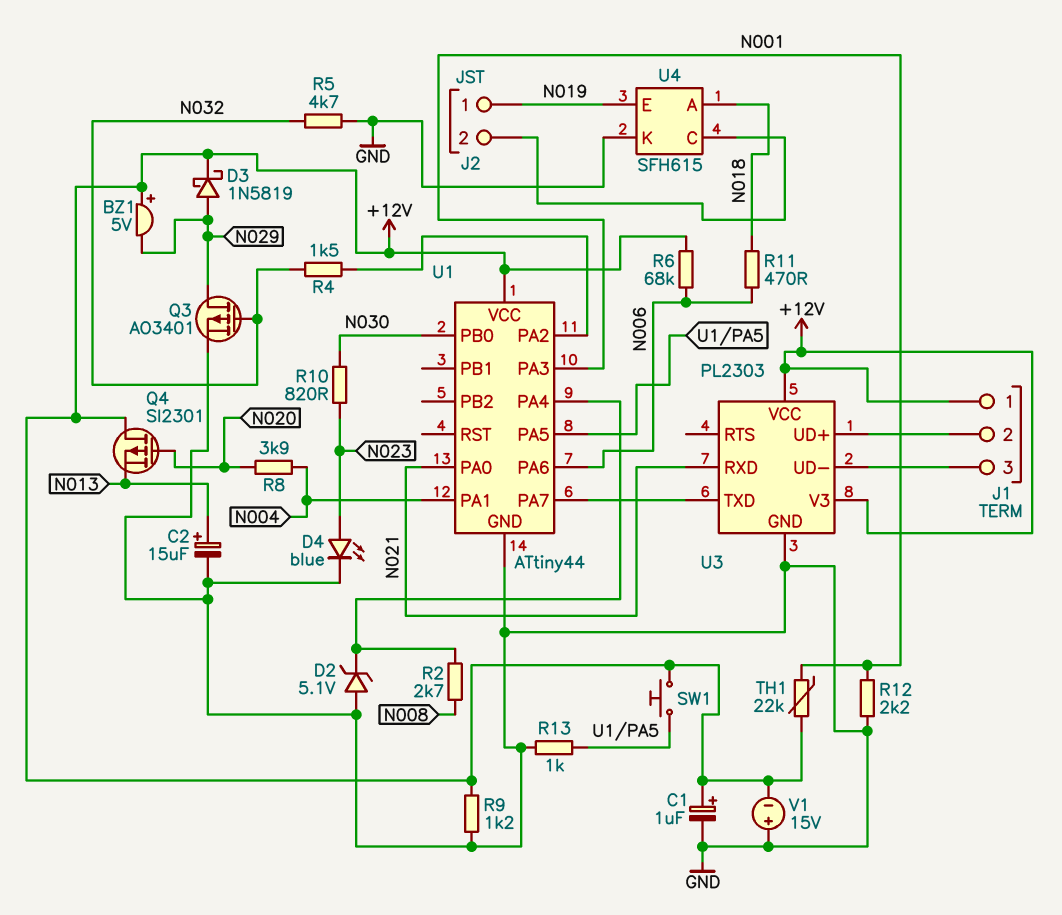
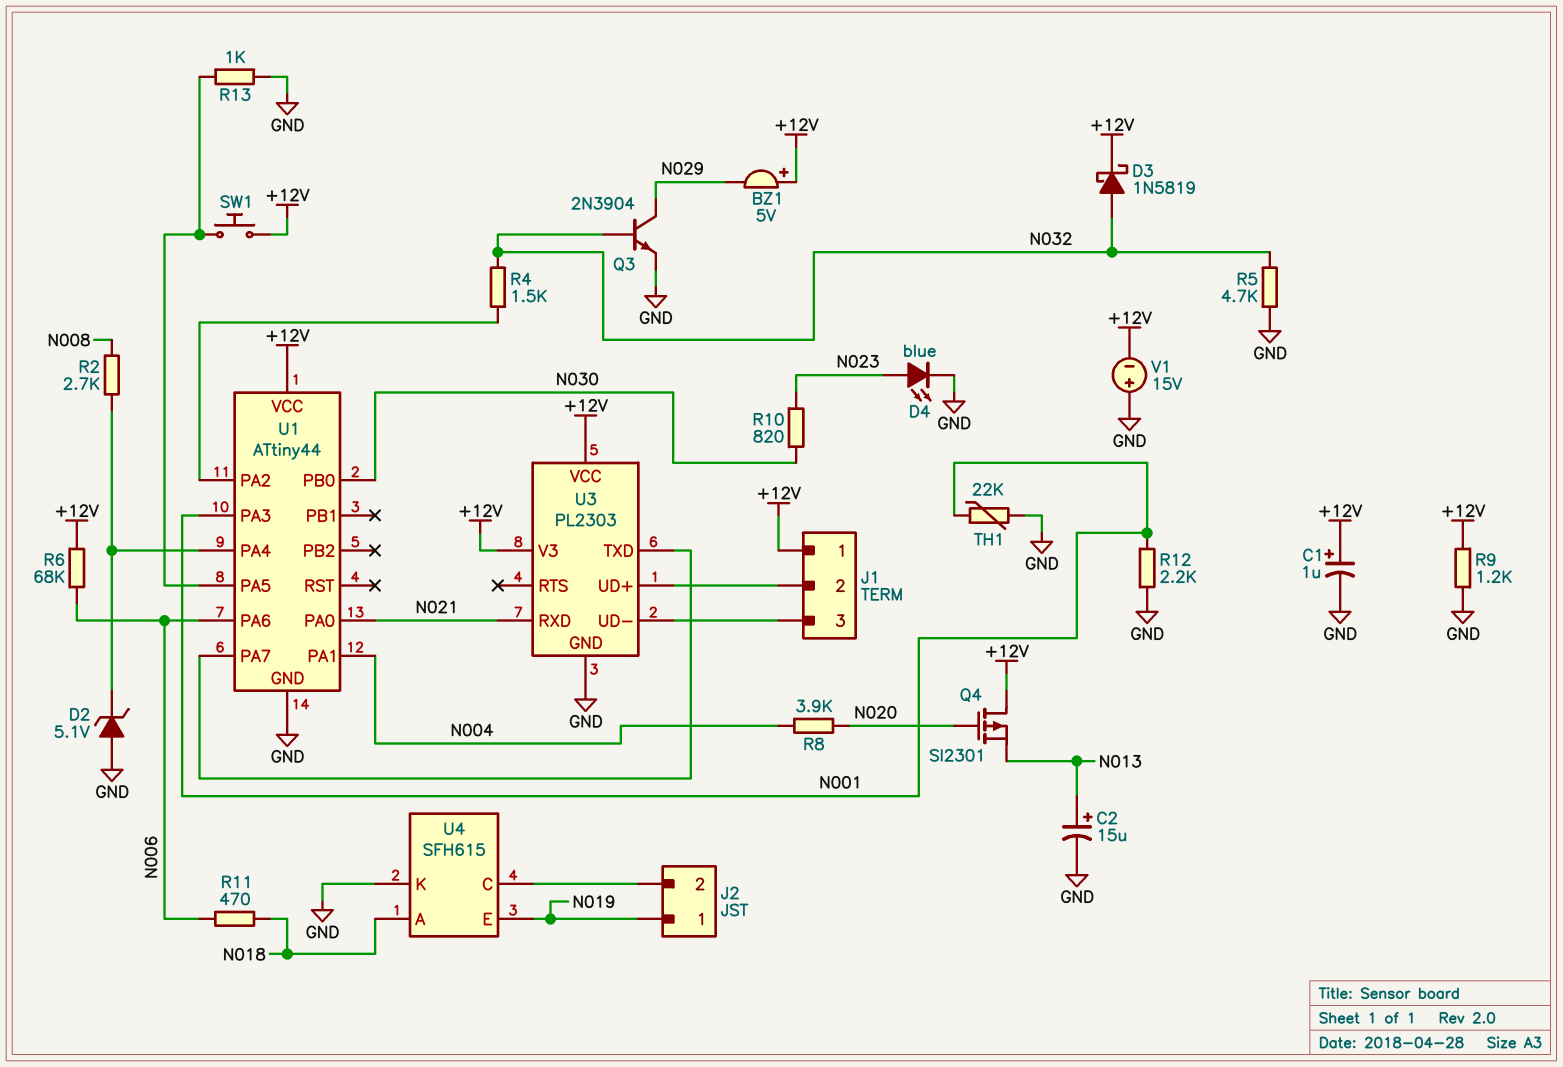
D3: schottky 1N5819 (A N029, K +12V) -> schottky 1N5819 (A N032, K +12V)
Q3: PMOS AO3401 (G N032, D N029, S GND) -> NPN 2N3904 (B N032, C N029, E GND)
TH1: 22k (+12V, N001) -> 22k (GND, N001)

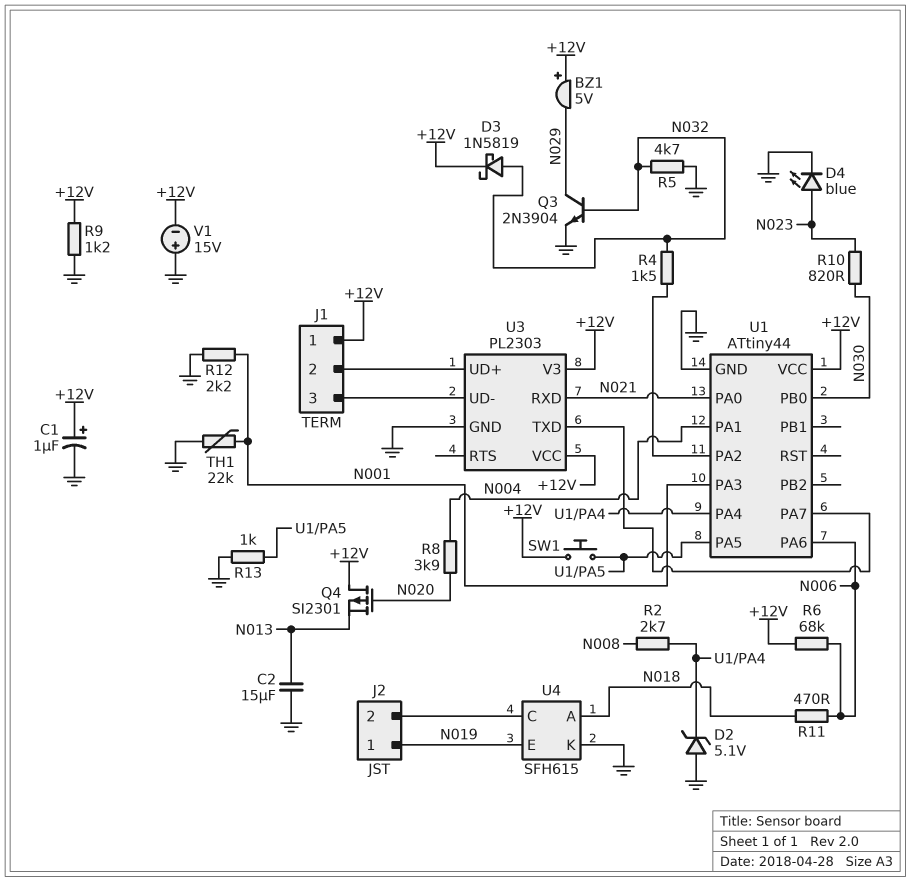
C2: 15uF (plus N013, minus GND) -> 15uF (GND, N013)

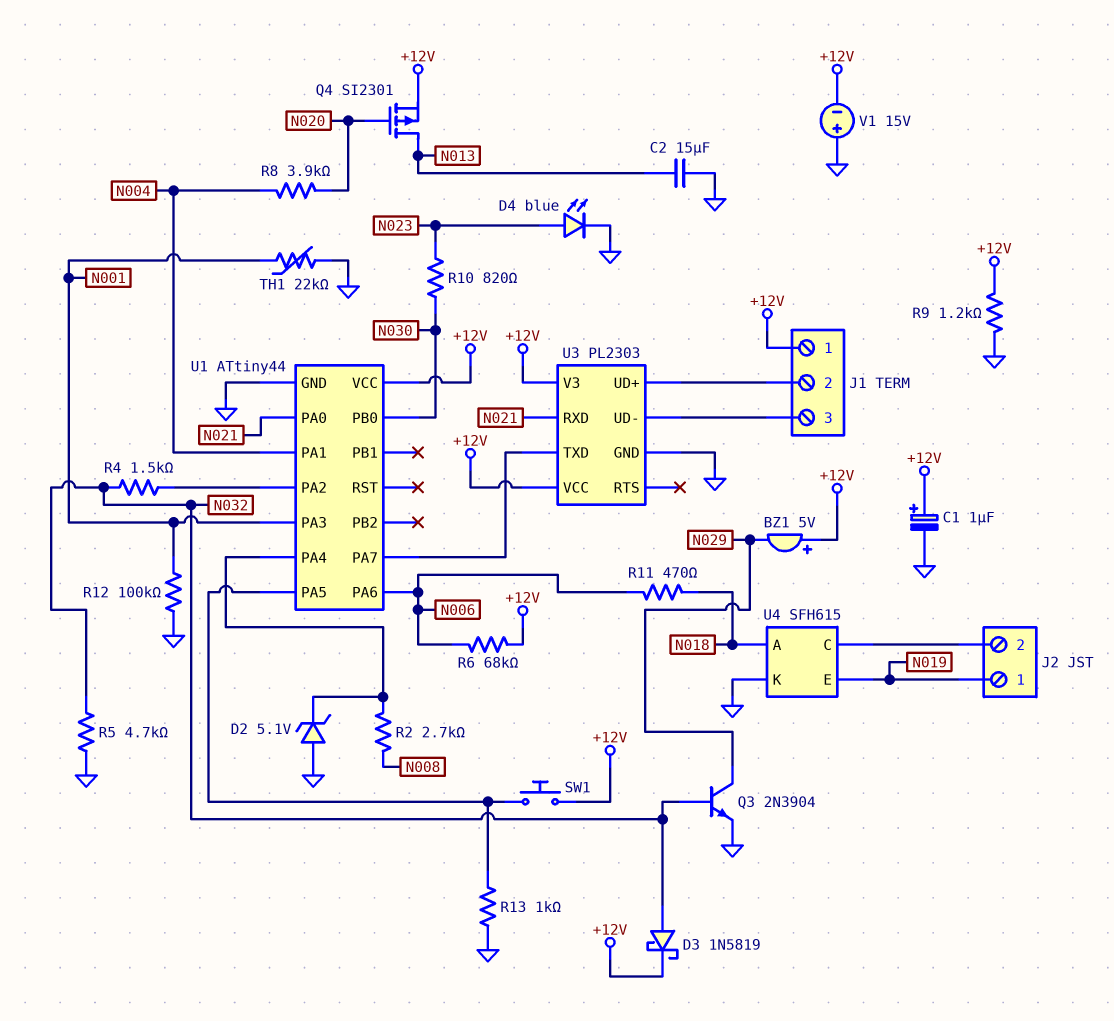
Q4: PMOS SI2301 (G N020, D +12V, S N013) -> PMOS SI2301 (G N020, D N013, S +12V)
R12: 2.2k (GND, N001) -> 100k (GND, N001)

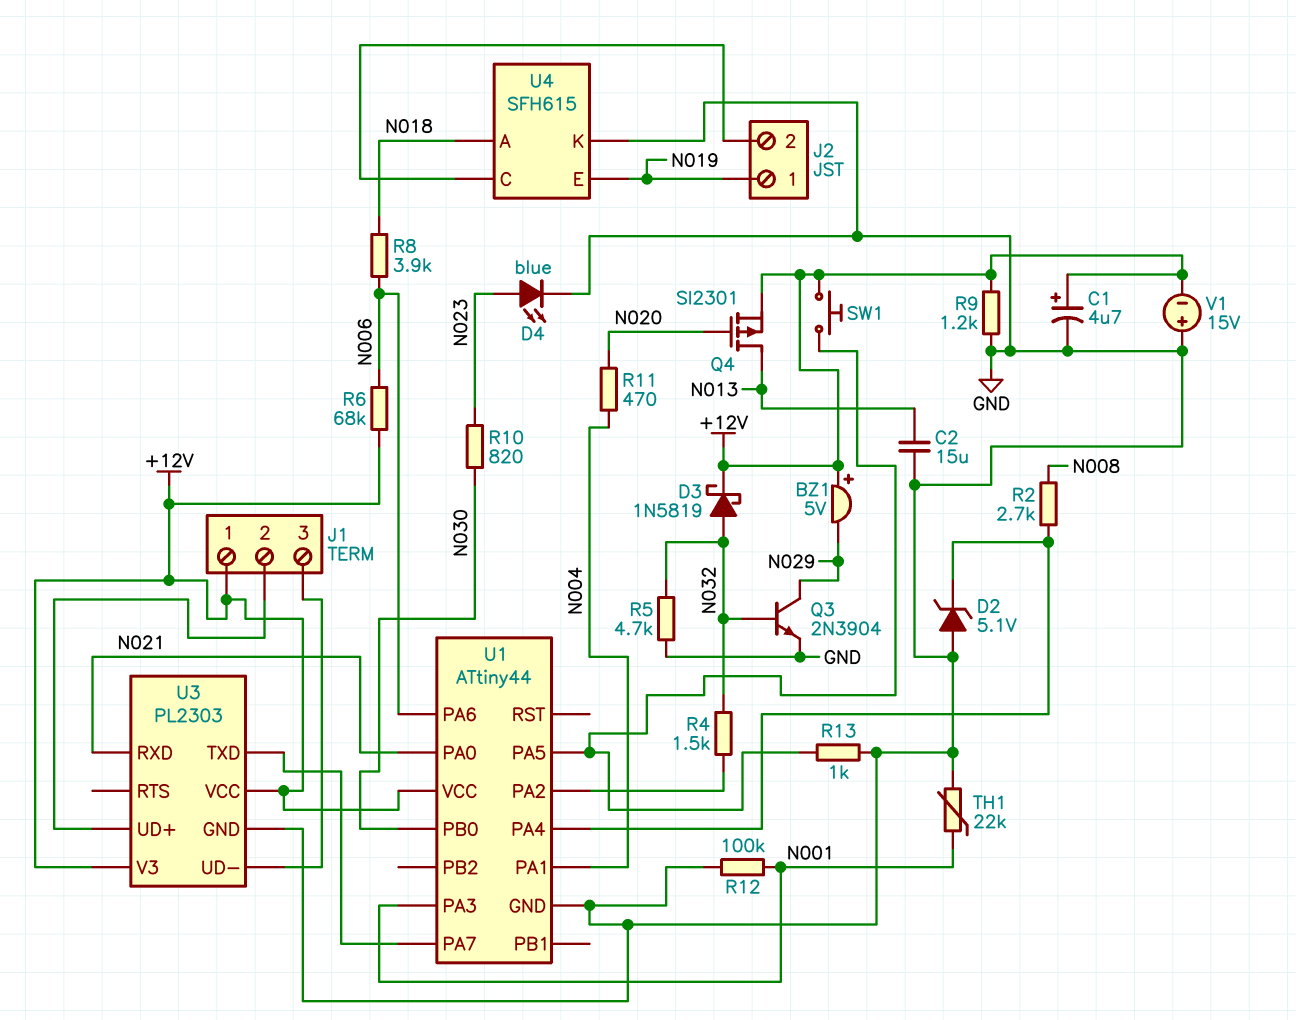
C1: 1uF (plus +12V, minus GND) -> 4.7uF (plus +12V, minus GND)
R8: 3.9k (N004, N020) -> 3.9k (N006, N018)
R11: 470 (N006, N018) -> 470 (N004, N020)

